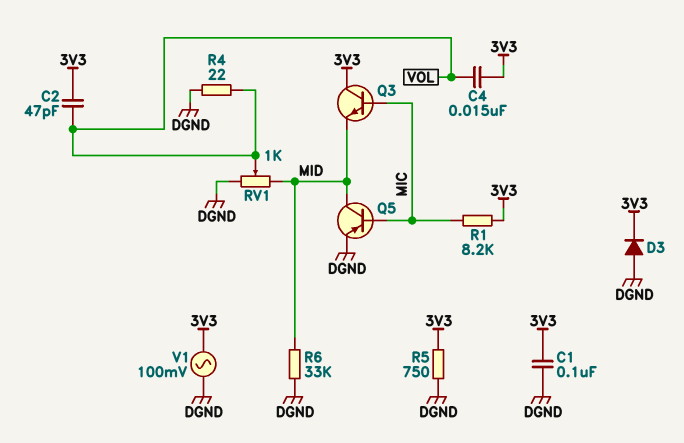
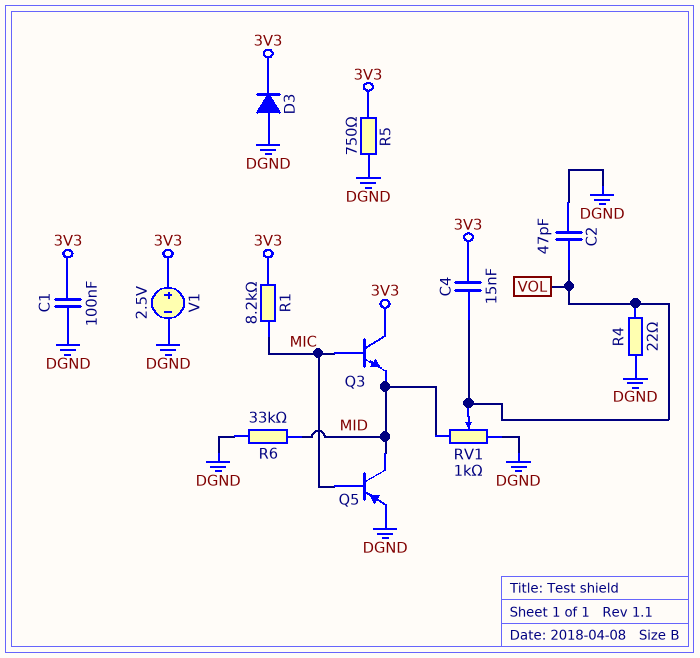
C2: 47pF (3V3, VOL) -> 47pF (DGND, VOL)
V1: AC 100mV (3V3, DGND) -> 2.5V (plus 3V3, minus DGND)

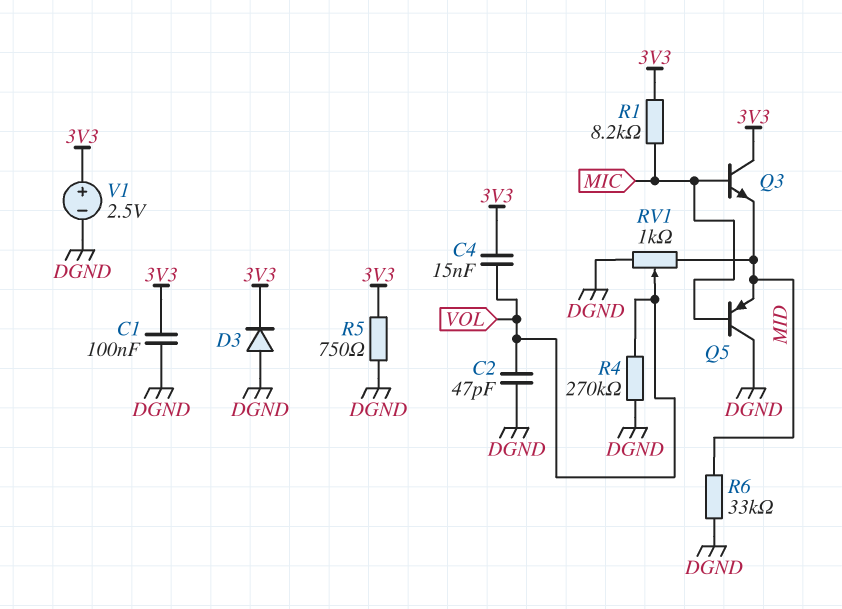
Q5: PNP (B MIC, C MID, E DGND) -> PNP (B MIC, C DGND, E MID)
R4: 22 (DGND, VOL) -> 270k (DGND, VOL)

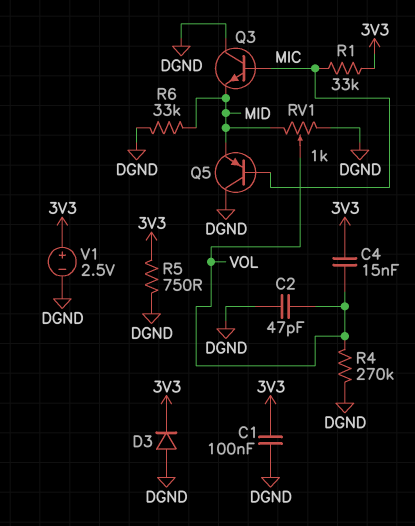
Q3: NPN (B MIC, C 3V3, E MID) -> NPN (B MIC, C DGND, E MID)
R1: 8.2k (3V3, MIC) -> 33k (3V3, MIC)

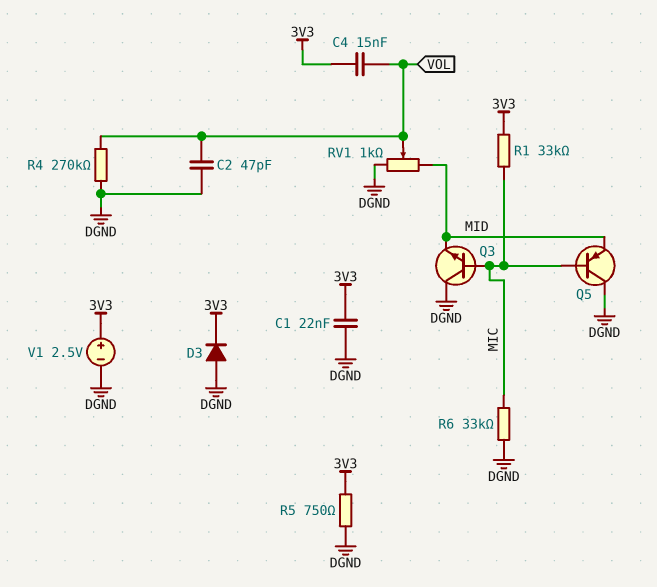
C1: 100nF (3V3, DGND) -> 22nF (3V3, DGND)
R6: 33k (DGND, MID) -> 33k (DGND, MIC)

